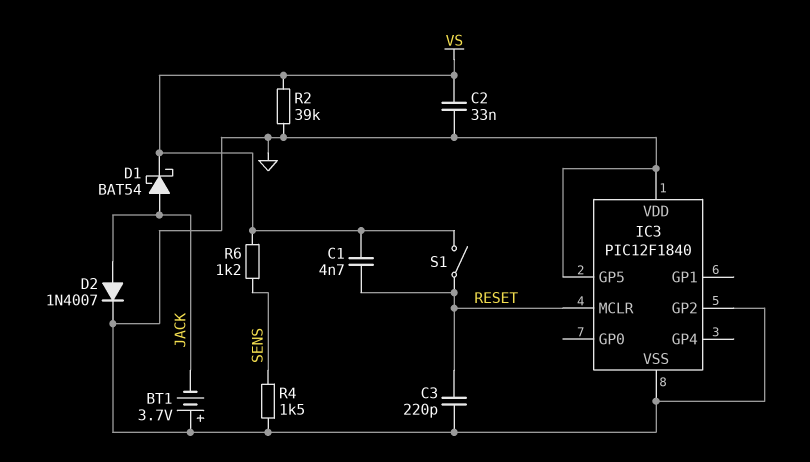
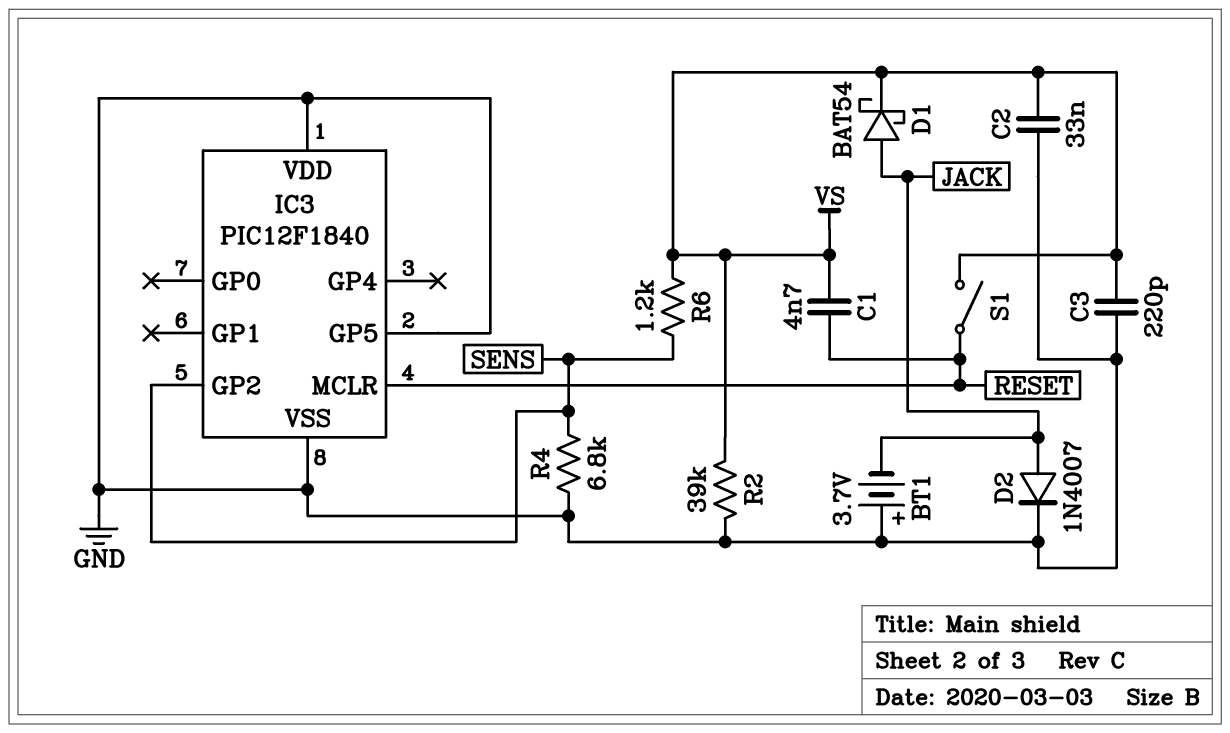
C3: 220pF (GND, RESET) -> 220pF (GND, VS)
IC3 pin GP2: GND -> SENS
R4: 1.5k (GND, SENS) -> 6.8k (GND, SENS)

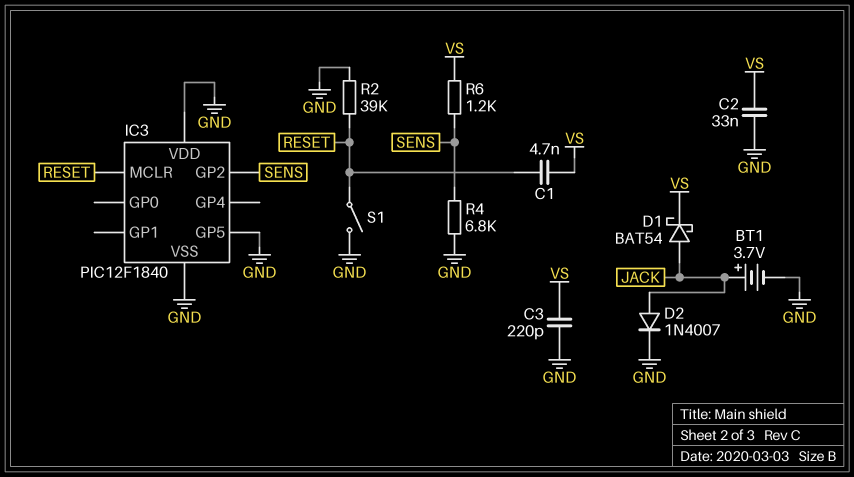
BT1: 3.7V (plus GND, minus JACK) -> 3.7V (plus JACK, minus GND)
R2: 39k (GND, VS) -> 39k (GND, RESET)
S1: switch (RESET, VS) -> switch (GND, RESET)

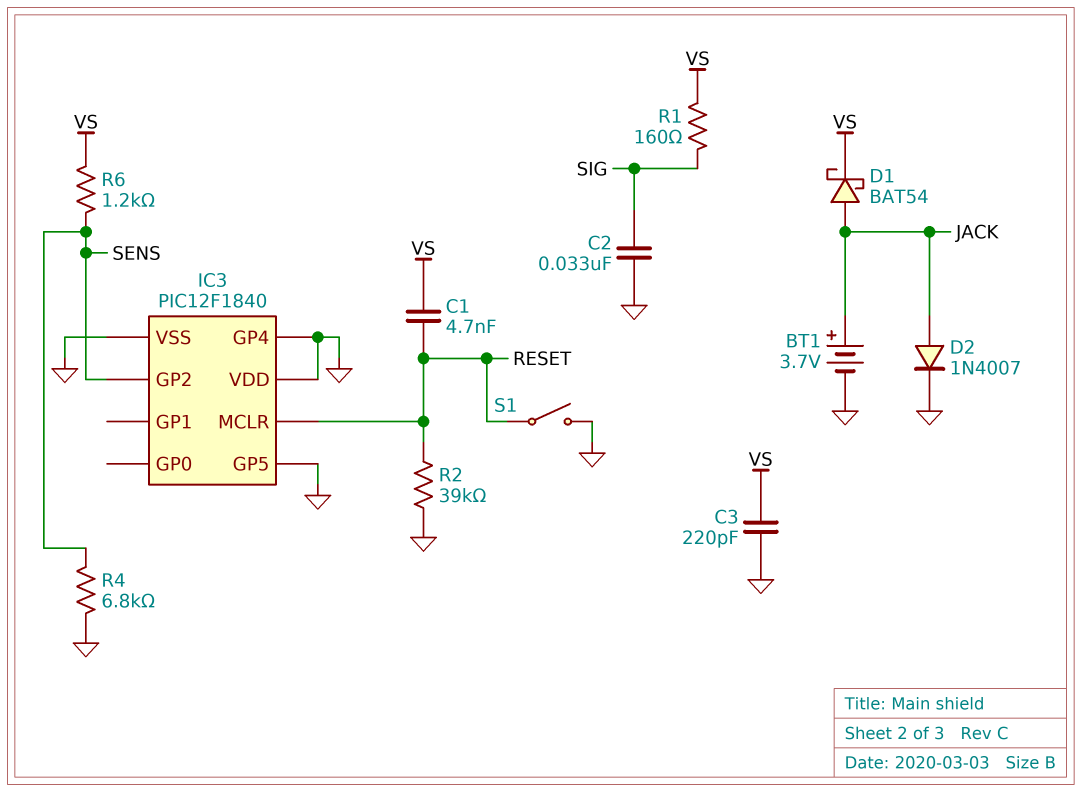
C2: 33nF (GND, VS) -> 33nF (GND, SIG)
IC3 pin GP4: none -> GND
R1: none -> 160 (SIG, VS)

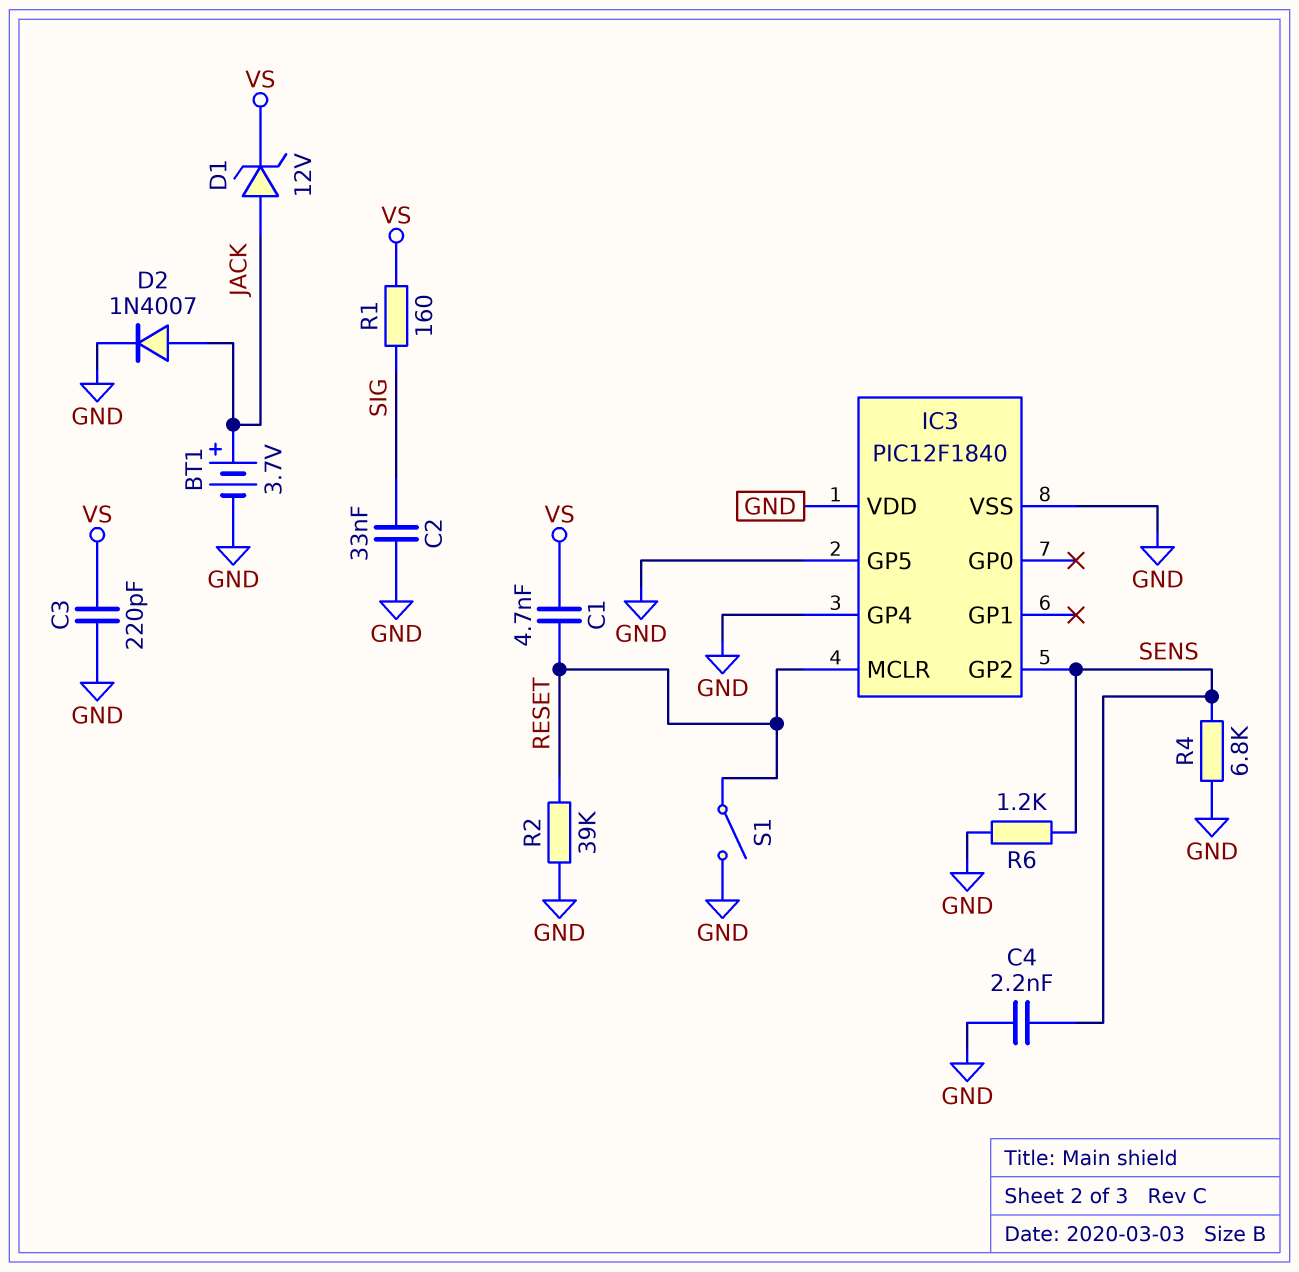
C4: none -> 2.2nF (GND, SENS)
D1: schottky BAT54 (A JACK, K VS) -> zener 12V (A JACK, K VS)
R6: 1.2k (SENS, VS) -> 1.2k (GND, SENS)

